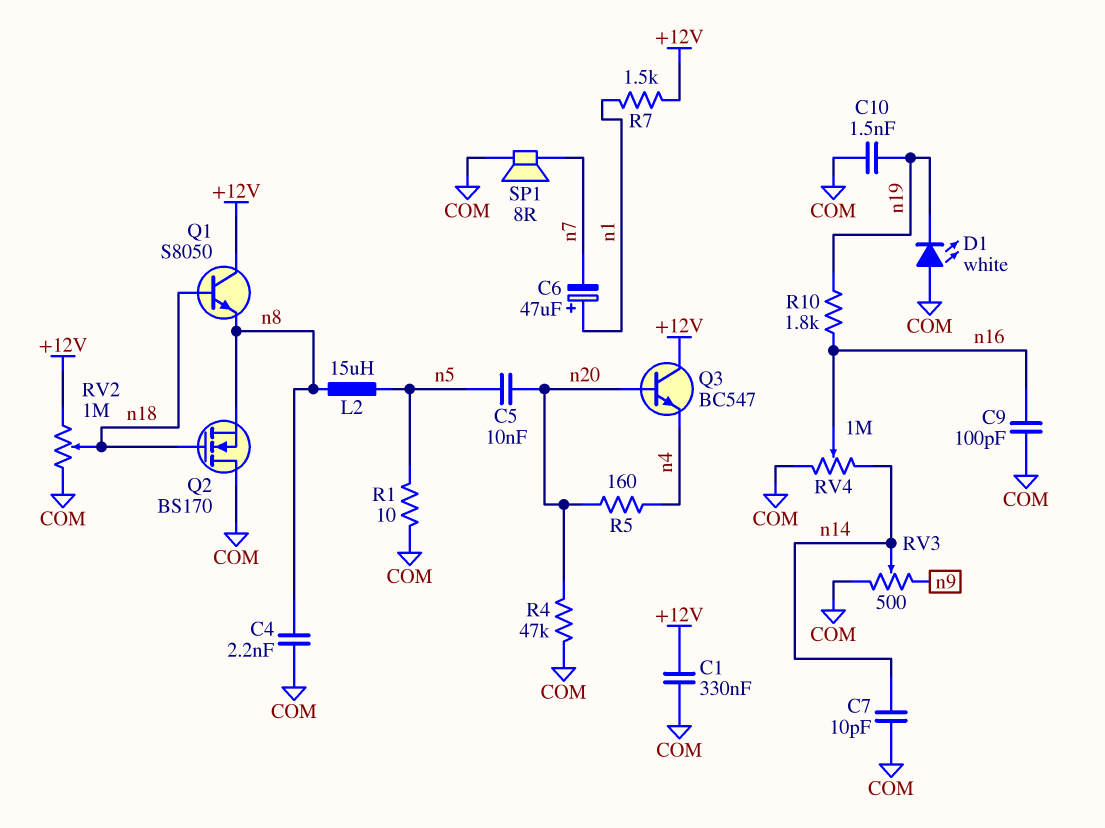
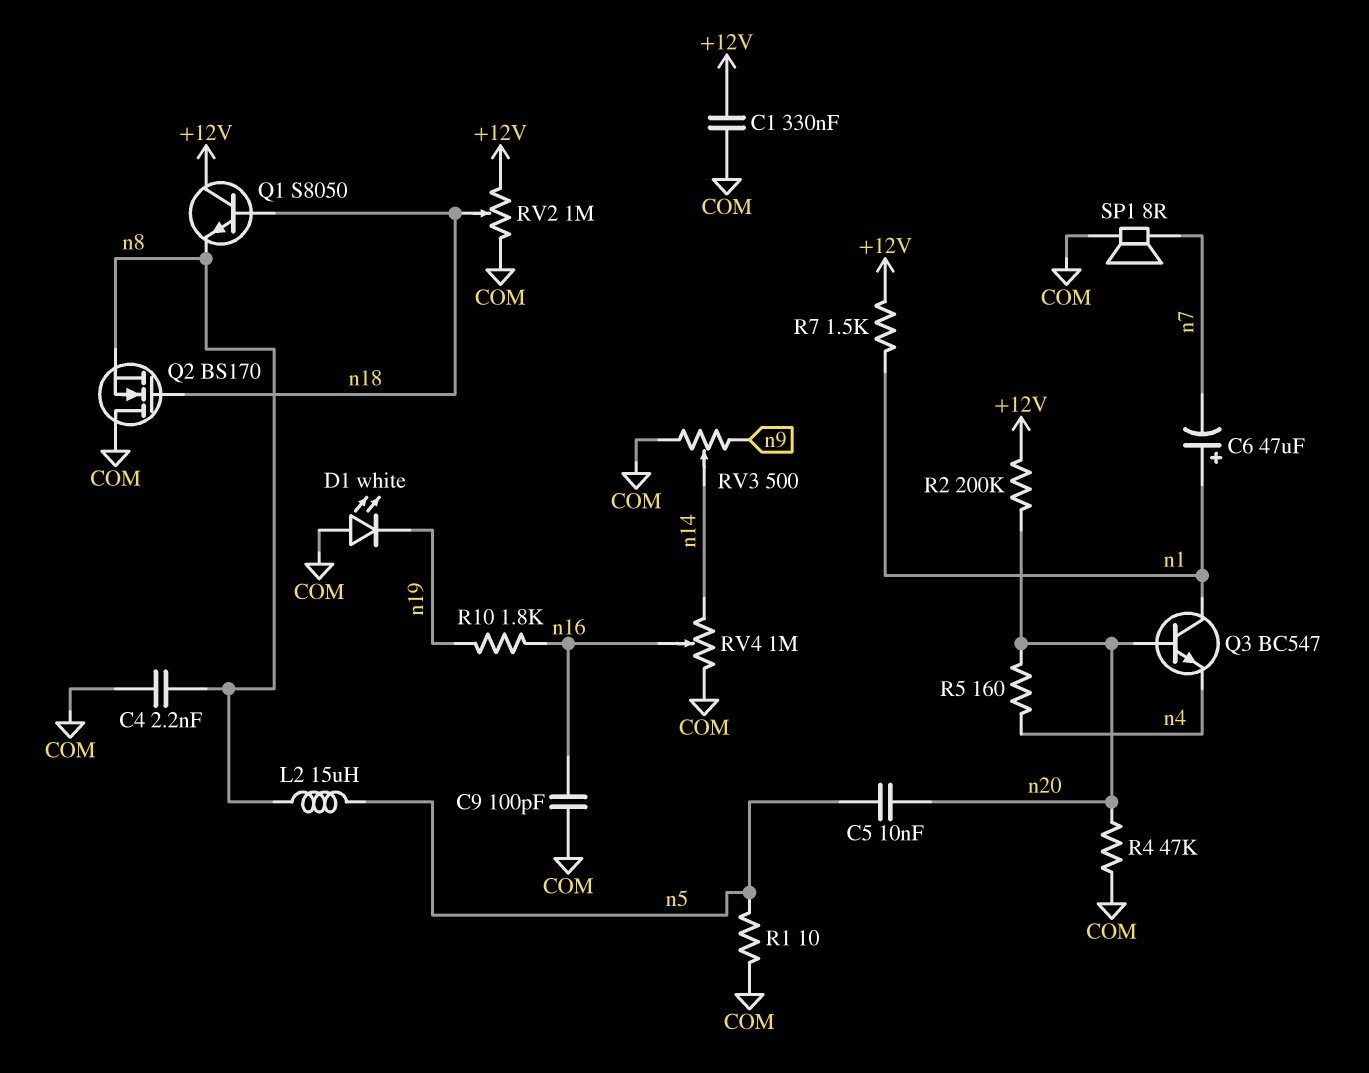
C7: 10pF (COM, n14) -> none
C10: 1.5nF (COM, n19) -> none
Q3: NPN BC547 (B n20, C +12V, E n4) -> NPN BC547 (B n20, C n1, E n4)
R2: none -> 200k (+12V, n20)

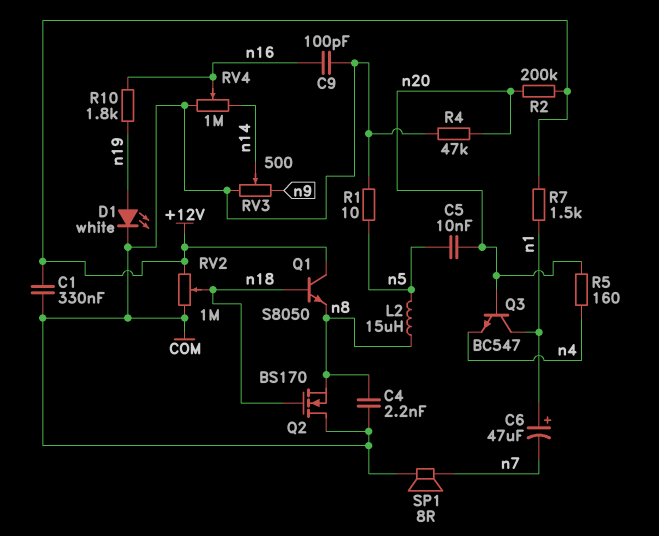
D1: LED white (A COM, K n19) -> LED white (A n19, K COM)

